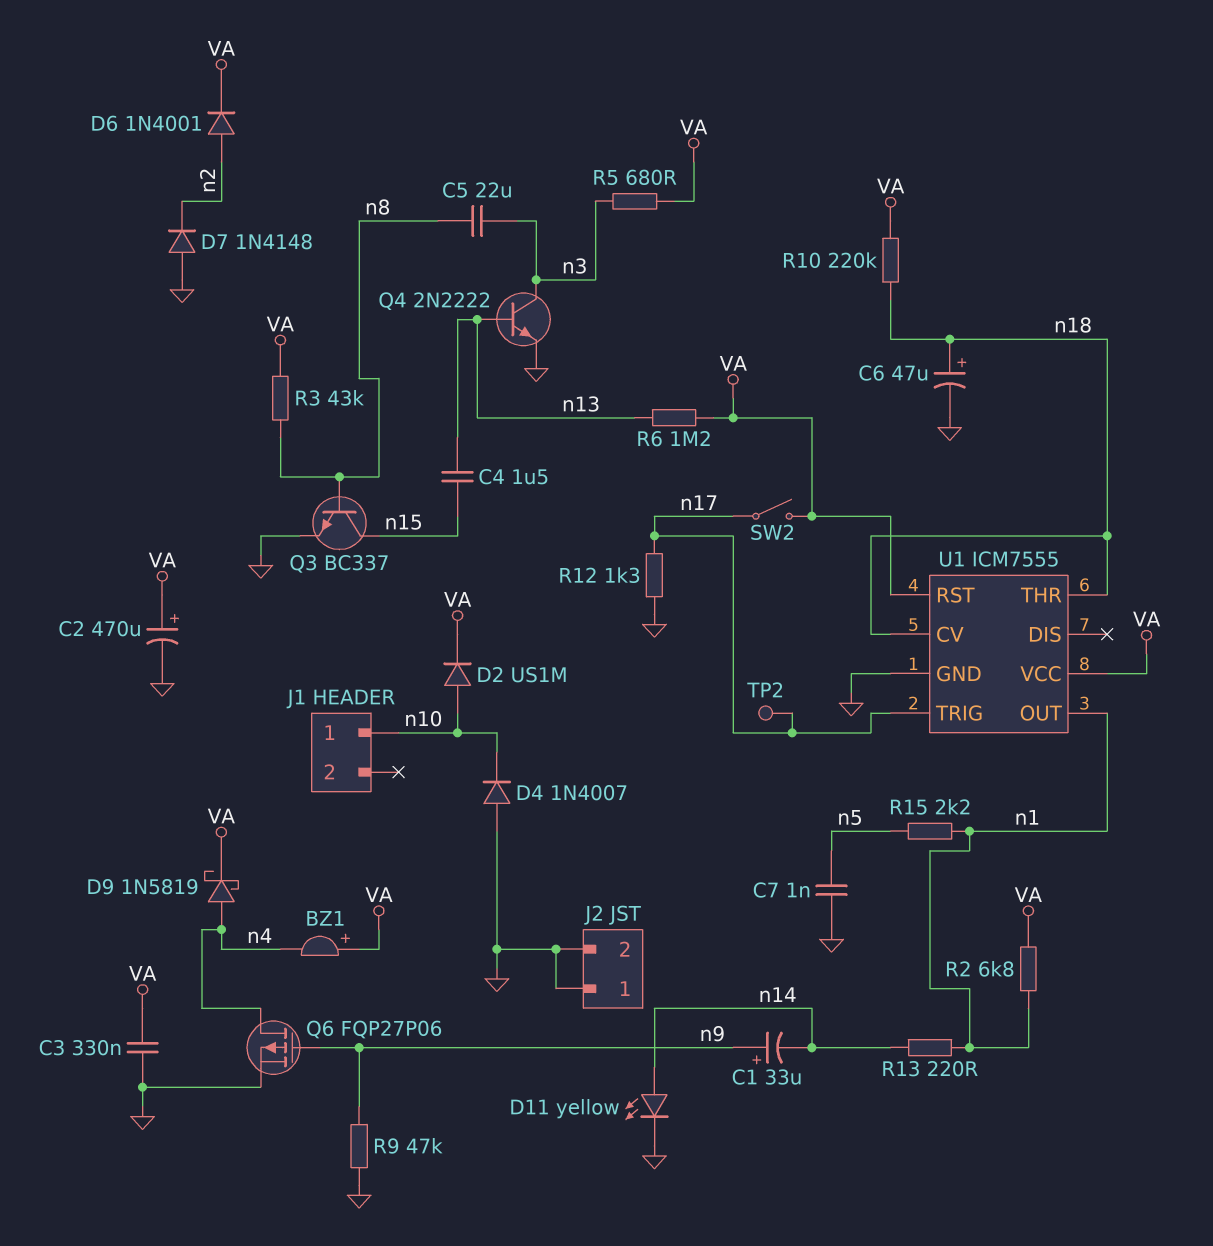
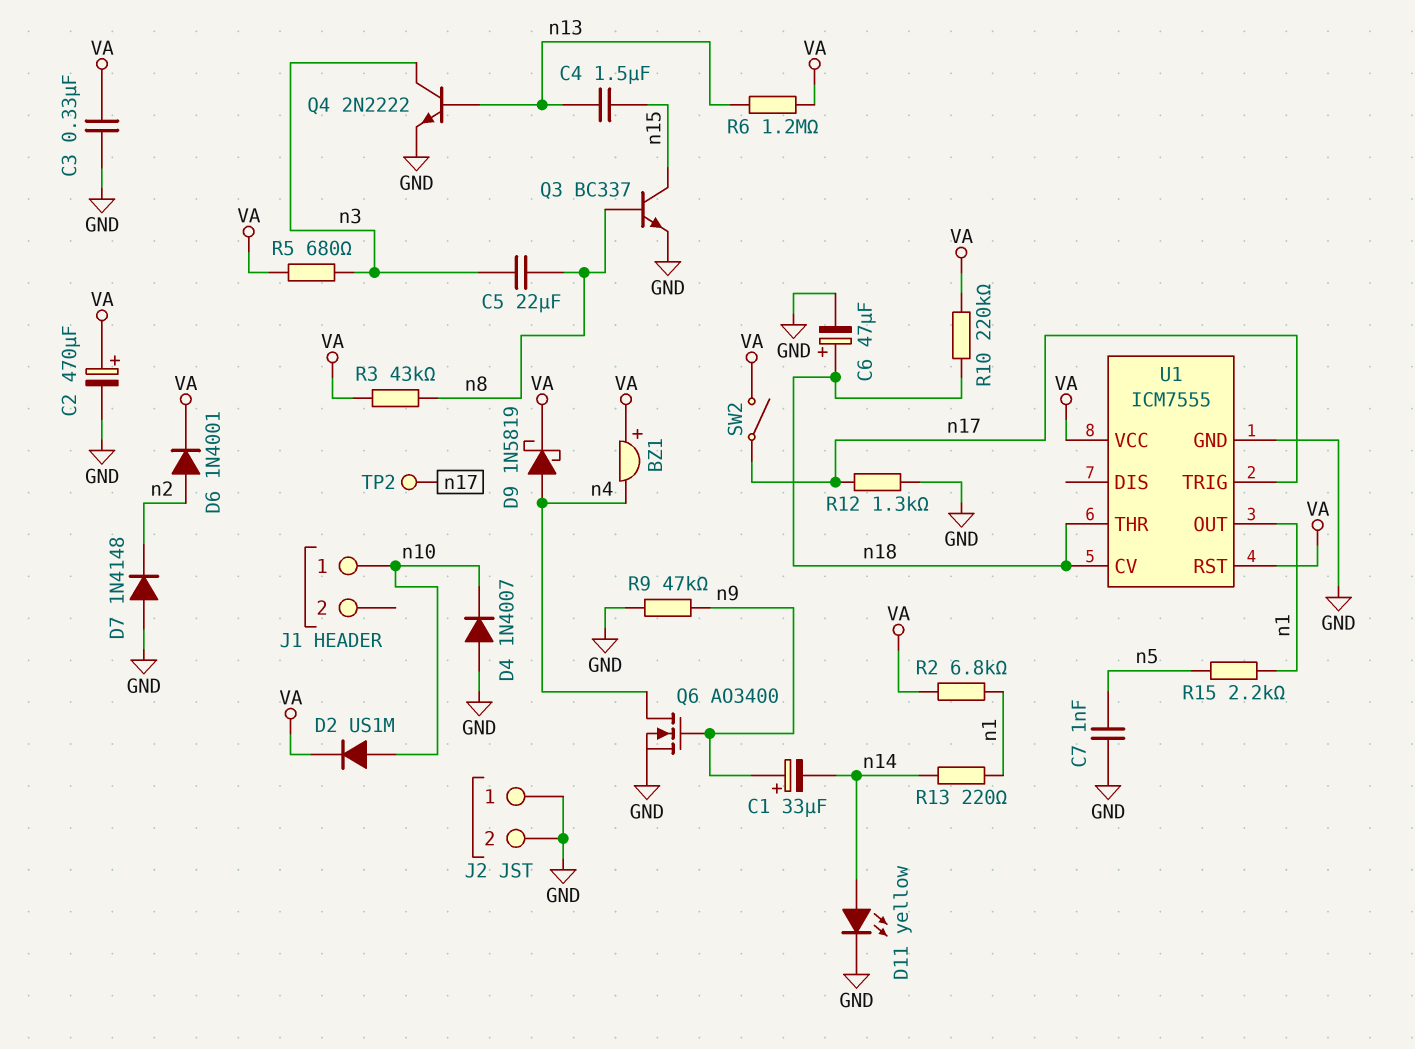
Q6: PMOS FQP27P06 (G n9, D n4, S GND) -> NMOS AO3400 (G n9, D n4, S GND)

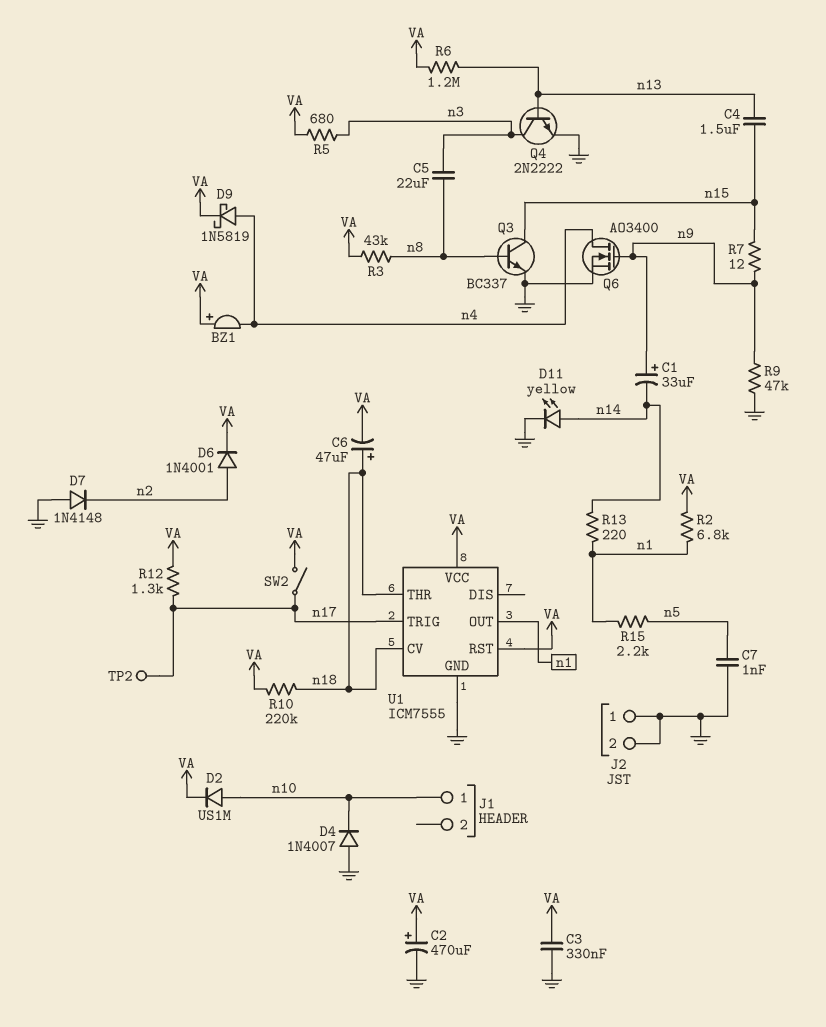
C6: 47uF (plus n18, minus GND) -> 47uF (plus n18, minus VA)
R7: none -> 12 (n9, n15)
R12: 1.3k (GND, n17) -> 1.3k (VA, n17)

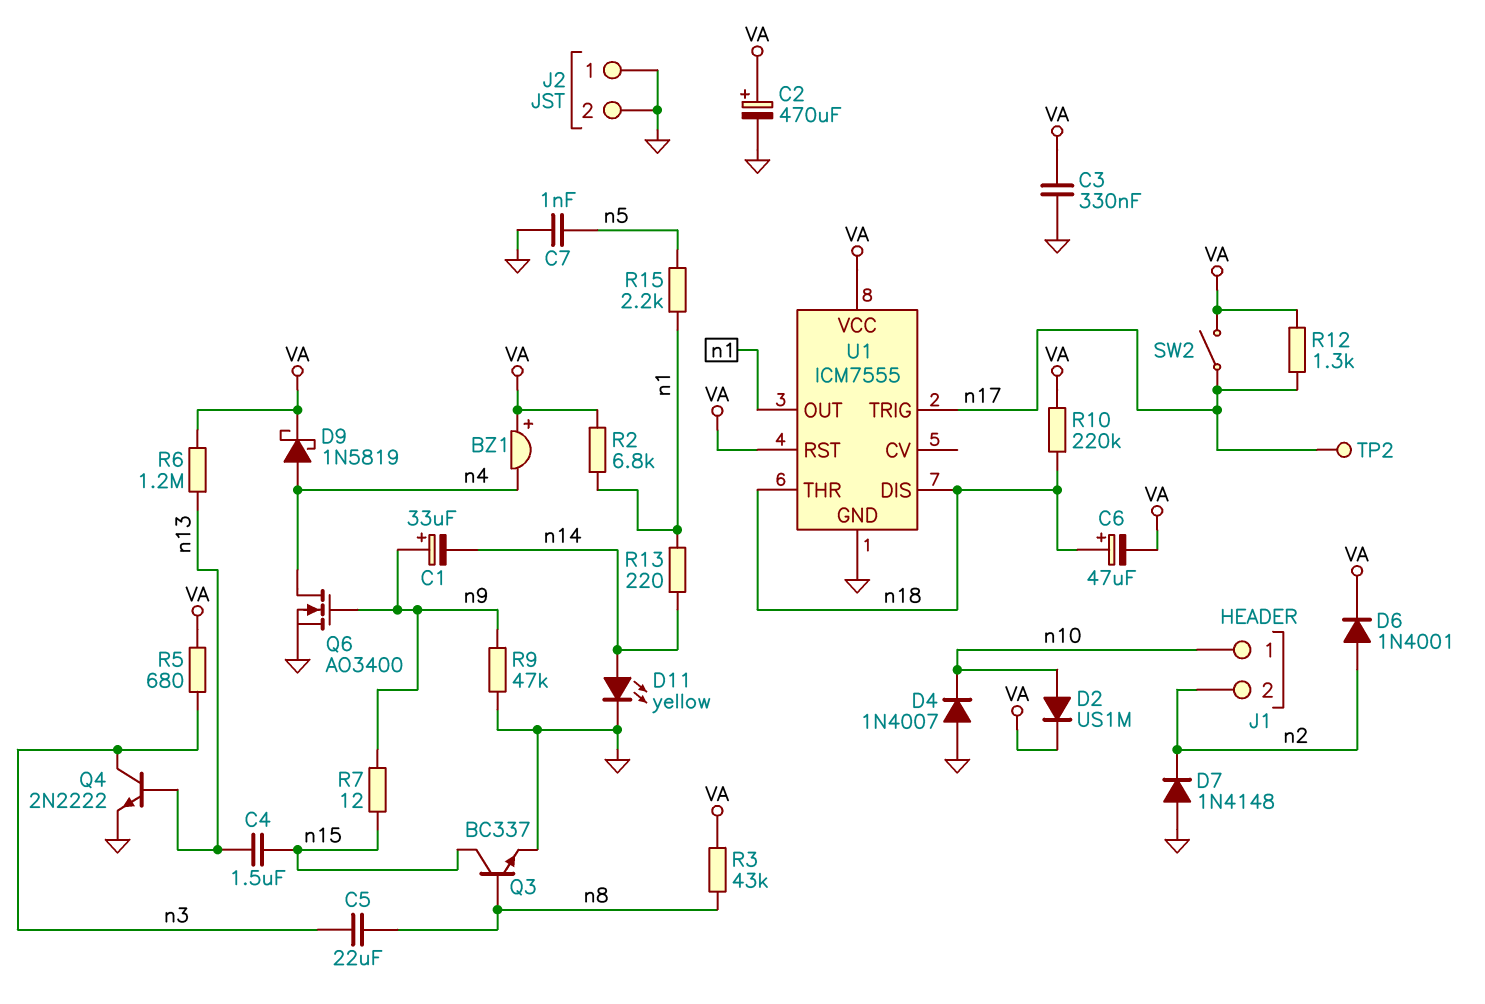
J1 pin 2: none -> n2
U1 pin CV: n18 -> none
U1 pin DIS: none -> n18

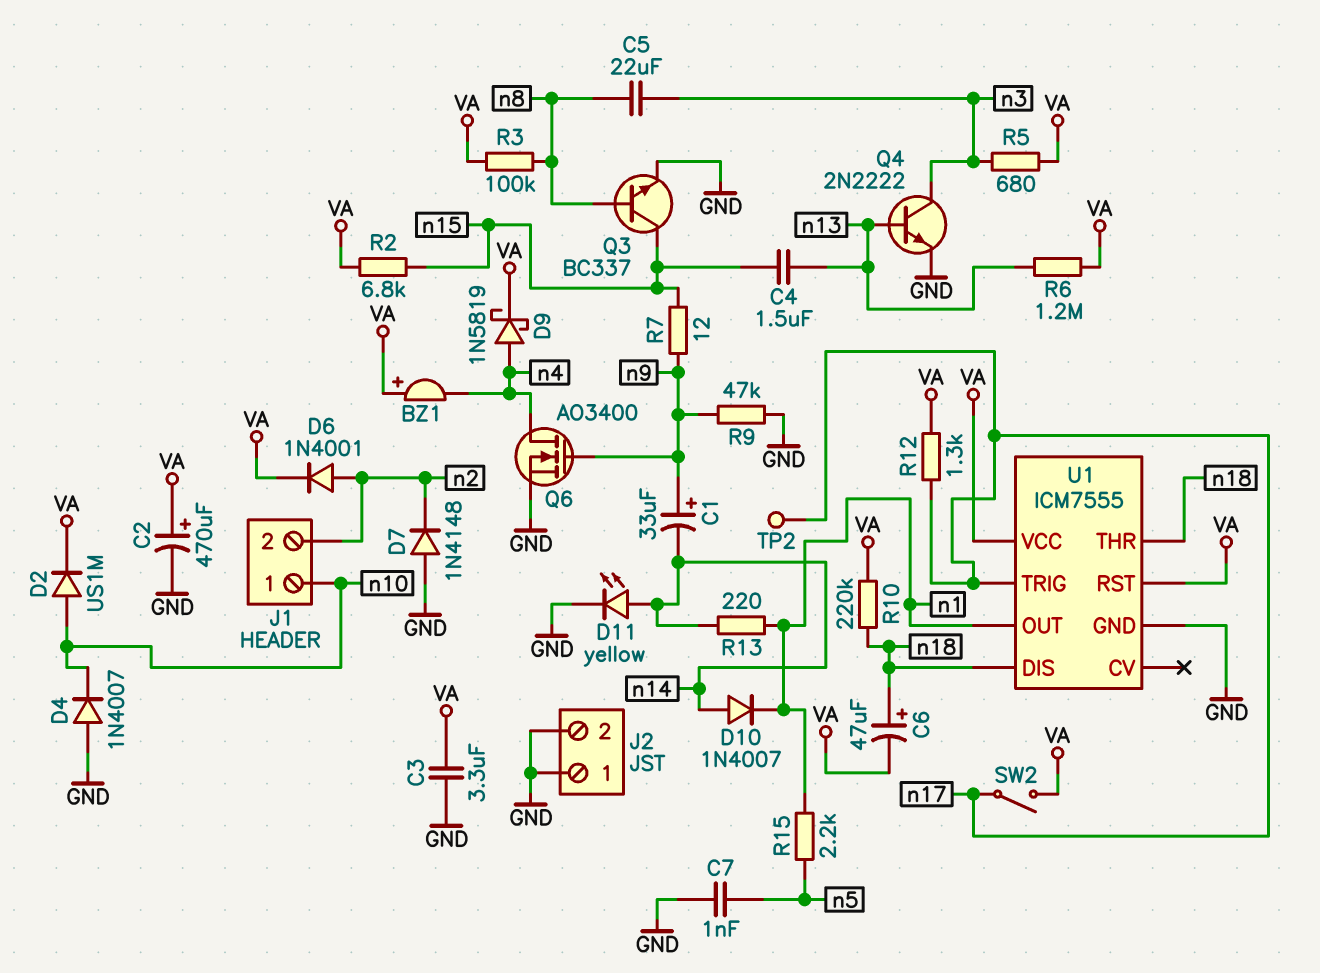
C3: 330nF (GND, VA) -> 3.3uF (GND, VA)
D10: none -> diode 1N4007 (A n14, K n1)
R2: 6.8k (VA, n1) -> 6.8k (VA, n15)
R3: 43k (VA, n8) -> 100k (VA, n8)

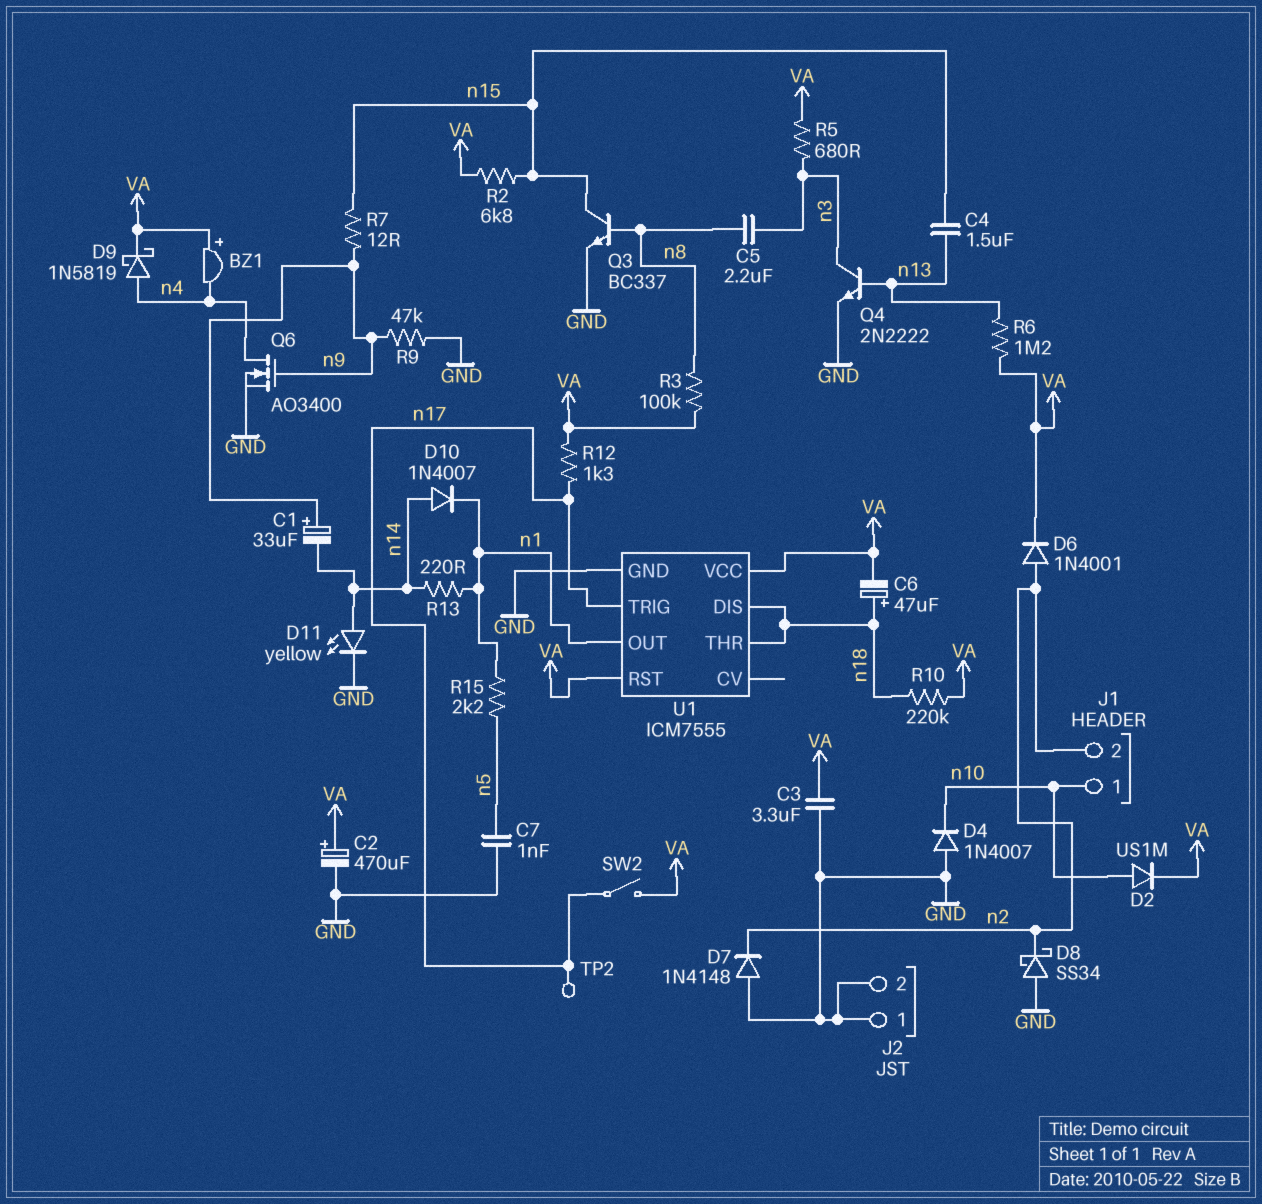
C5: 22uF (n3, n8) -> 2.2uF (n3, n8)
D8: none -> schottky SS34 (A GND, K n2)

